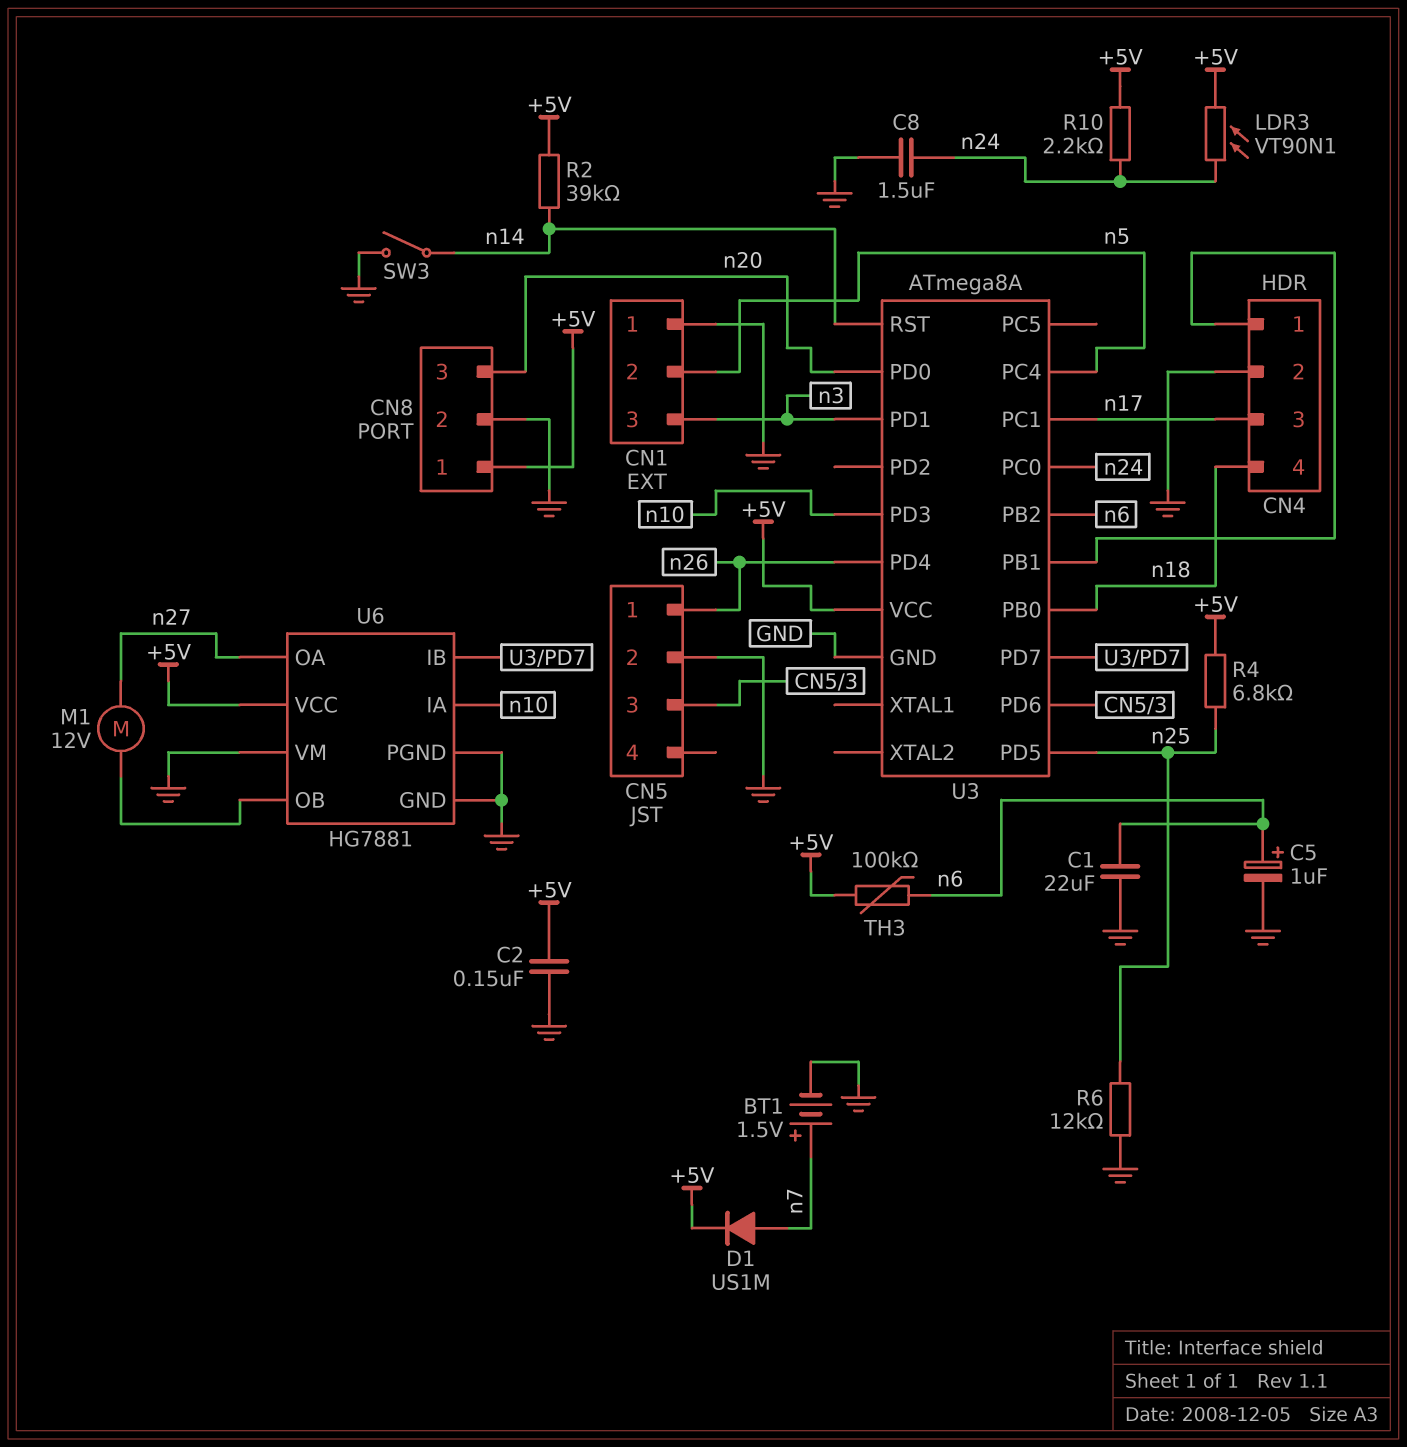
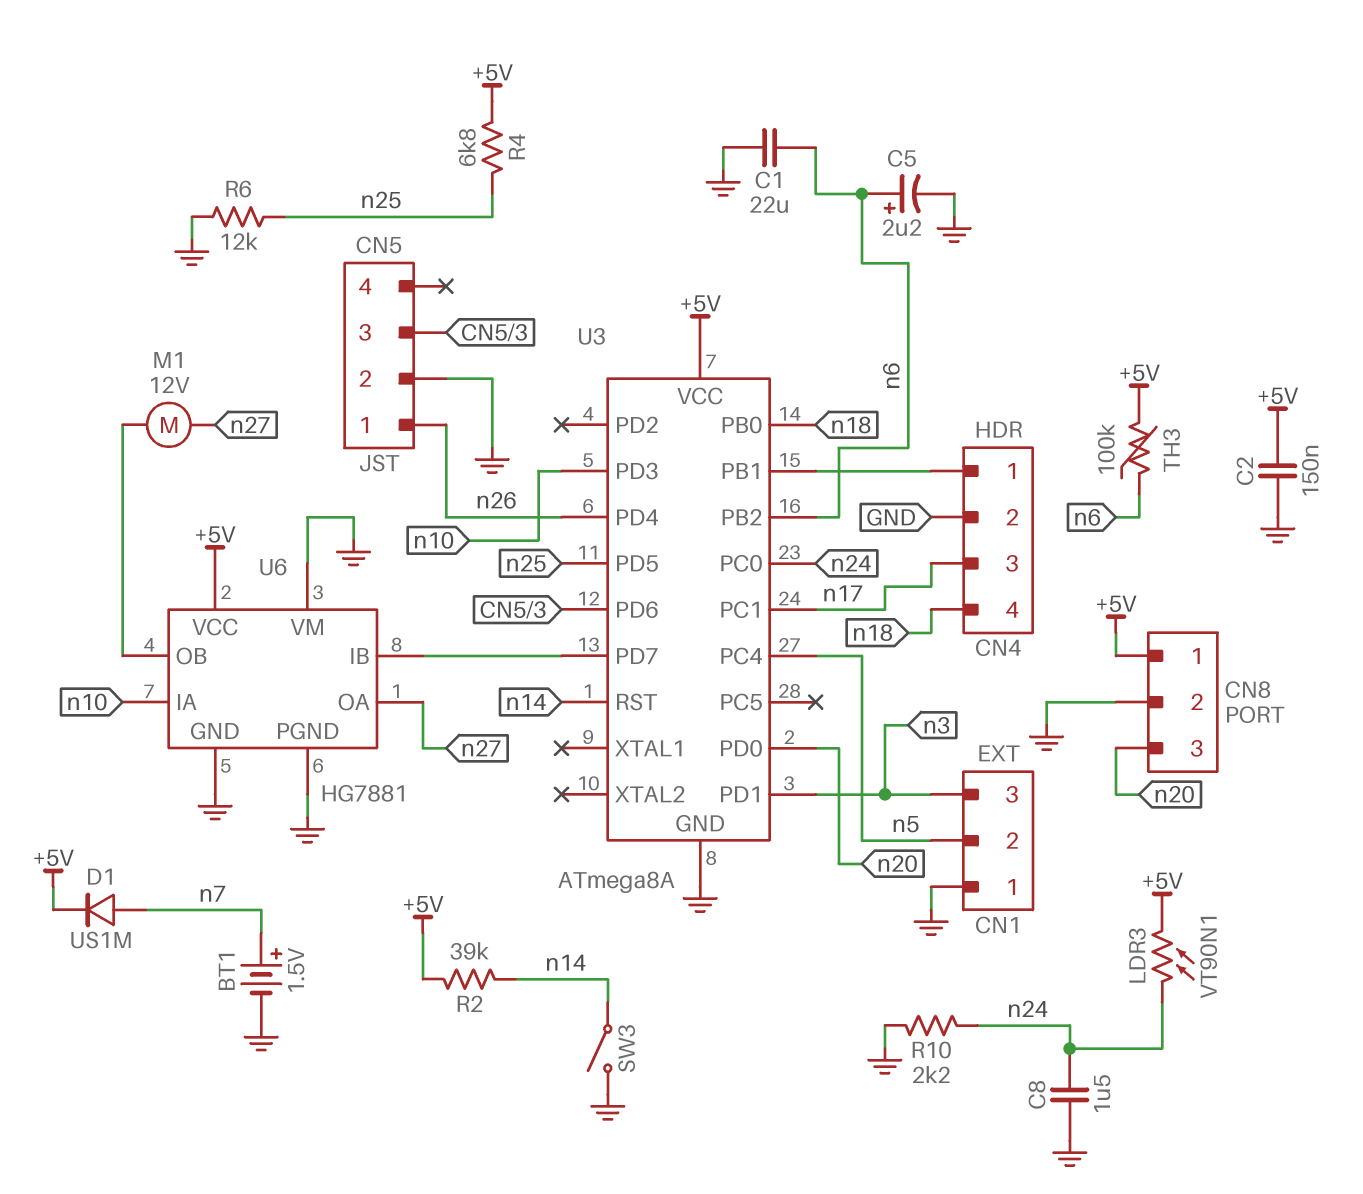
C5: 1uF (plus n6, minus GND) -> 2.2uF (plus n6, minus GND)
R10: 2.2k (+5V, n24) -> 2.2k (GND, n24)

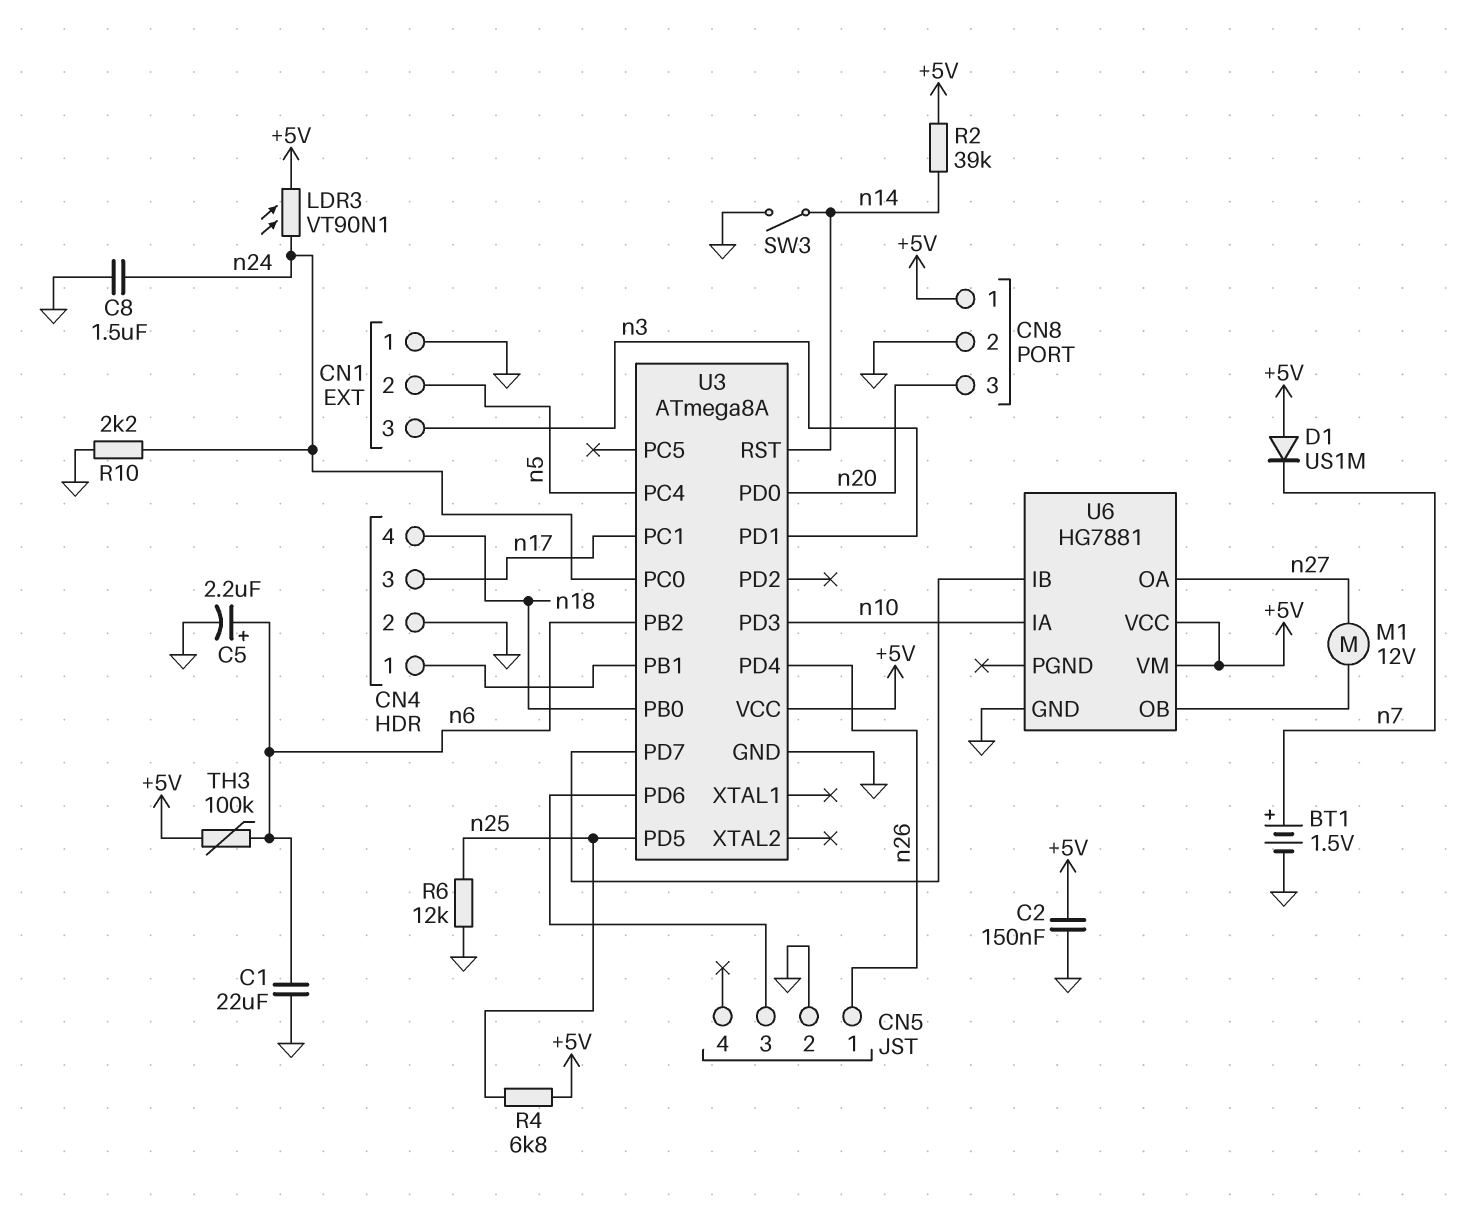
D1: diode US1M (A n7, K +5V) -> diode US1M (A +5V, K n7)
U6 pin PGND: GND -> none
U6 pin VM: GND -> +5V

